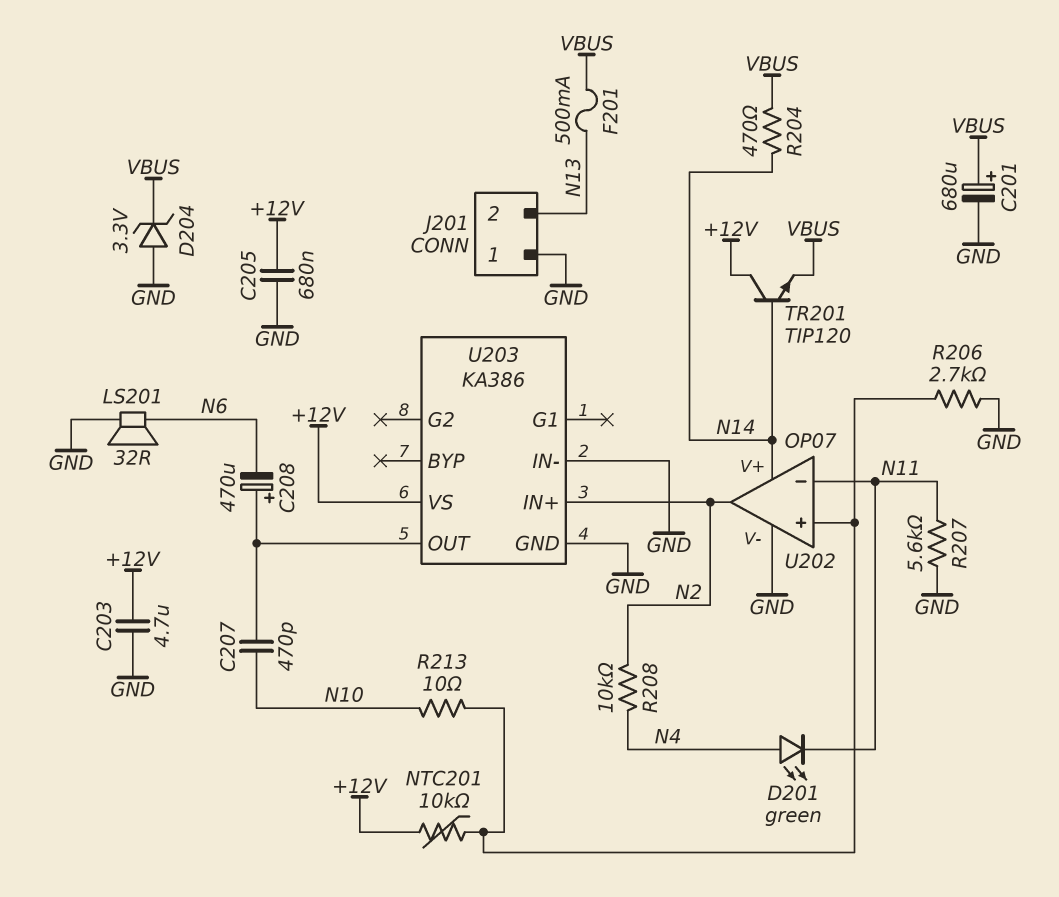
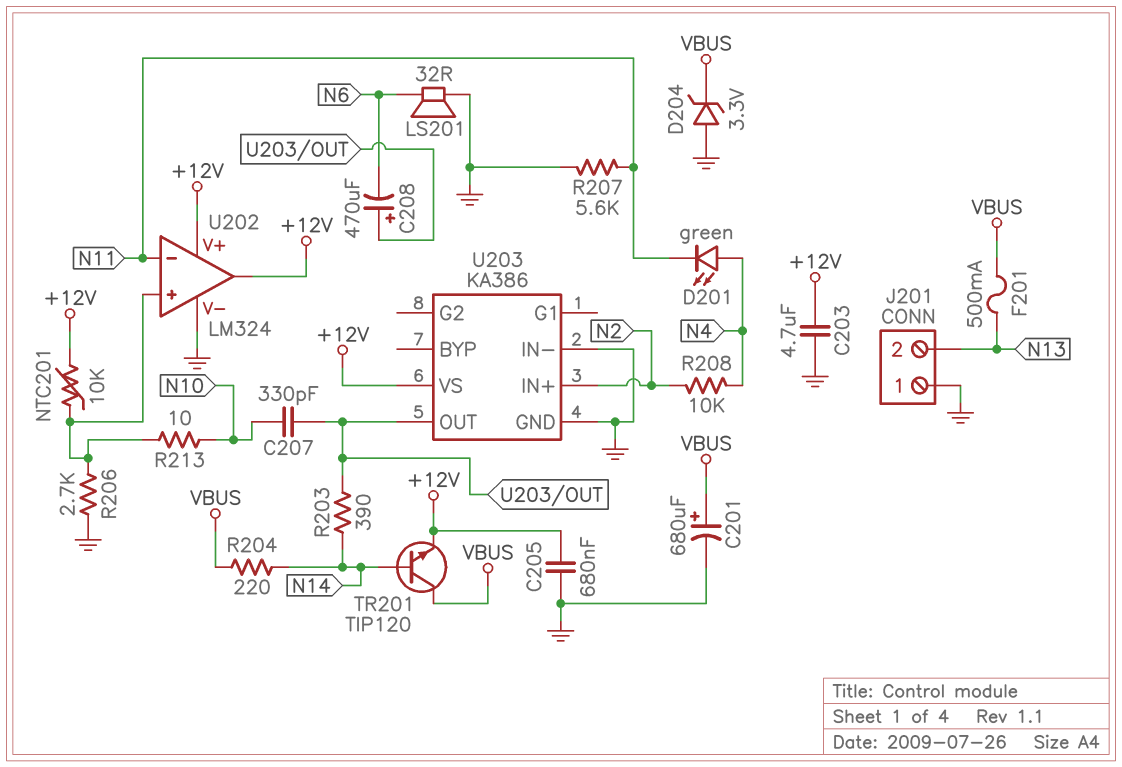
C207: 470pF (N10, U203/OUT) -> 330pF (N10, U203/OUT)
R203: none -> 390 (N14, U203/OUT)
R204: 470 (N14, VBUS) -> 220 (N14, VBUS)
TR201: NPN TIP120 (B N14, C +12V, E VBUS) -> NPN TIP120 (B N14, C VBUS, E +12V)
U202: OP07 -> LM324
U202 pin V+: N14 -> +12V
U202 pin out: N2 -> +12V

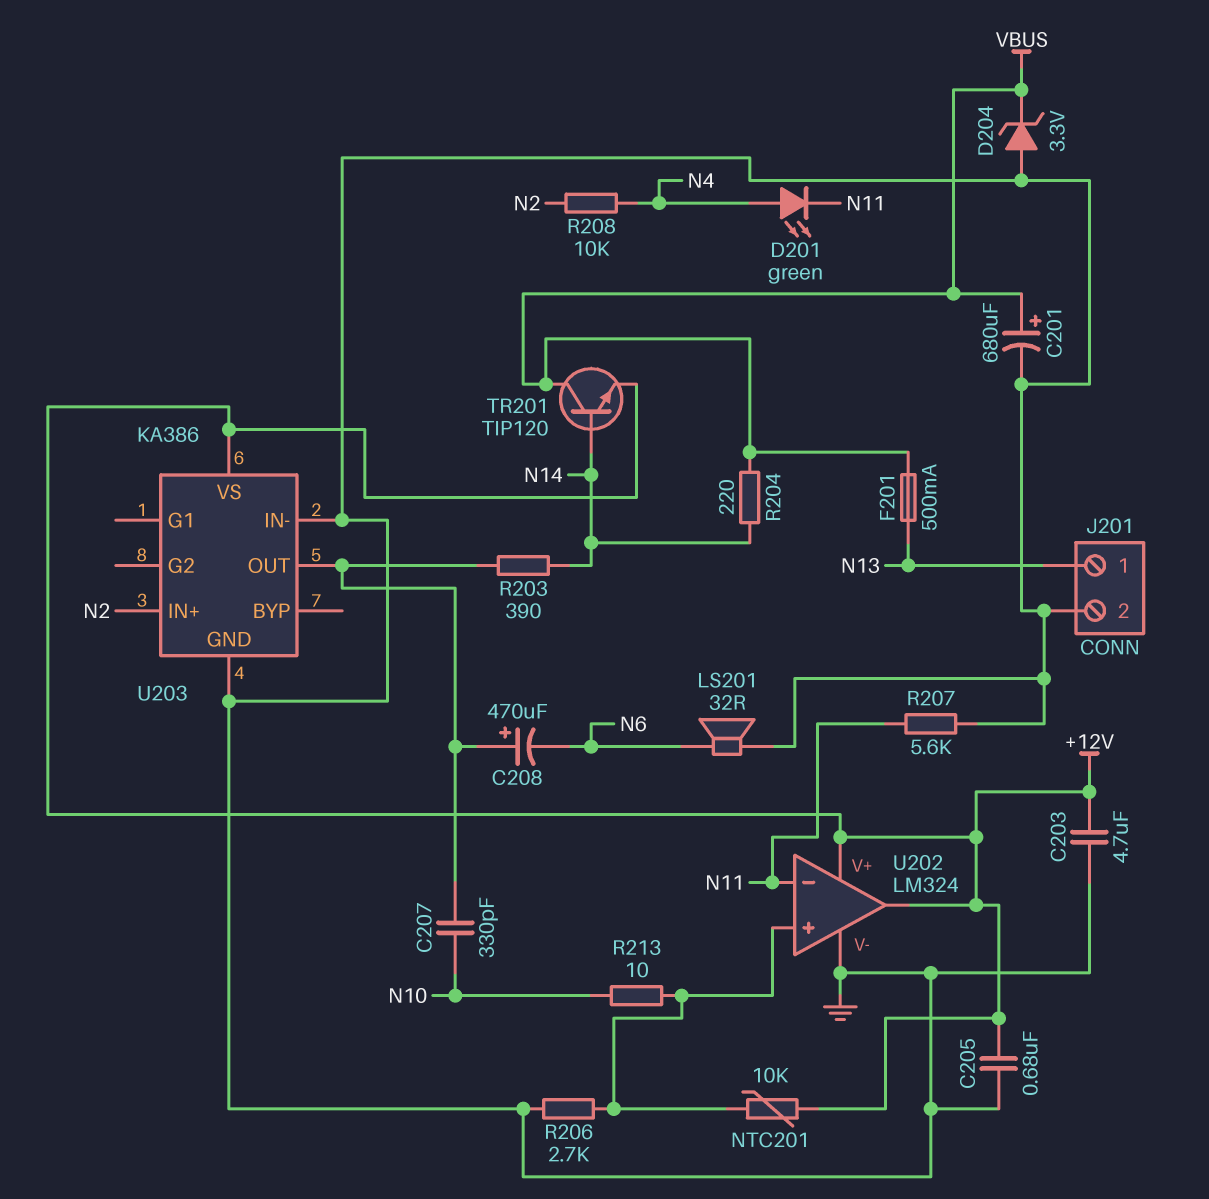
J201 pin 1: GND -> N13
J201 pin 2: N13 -> GND

